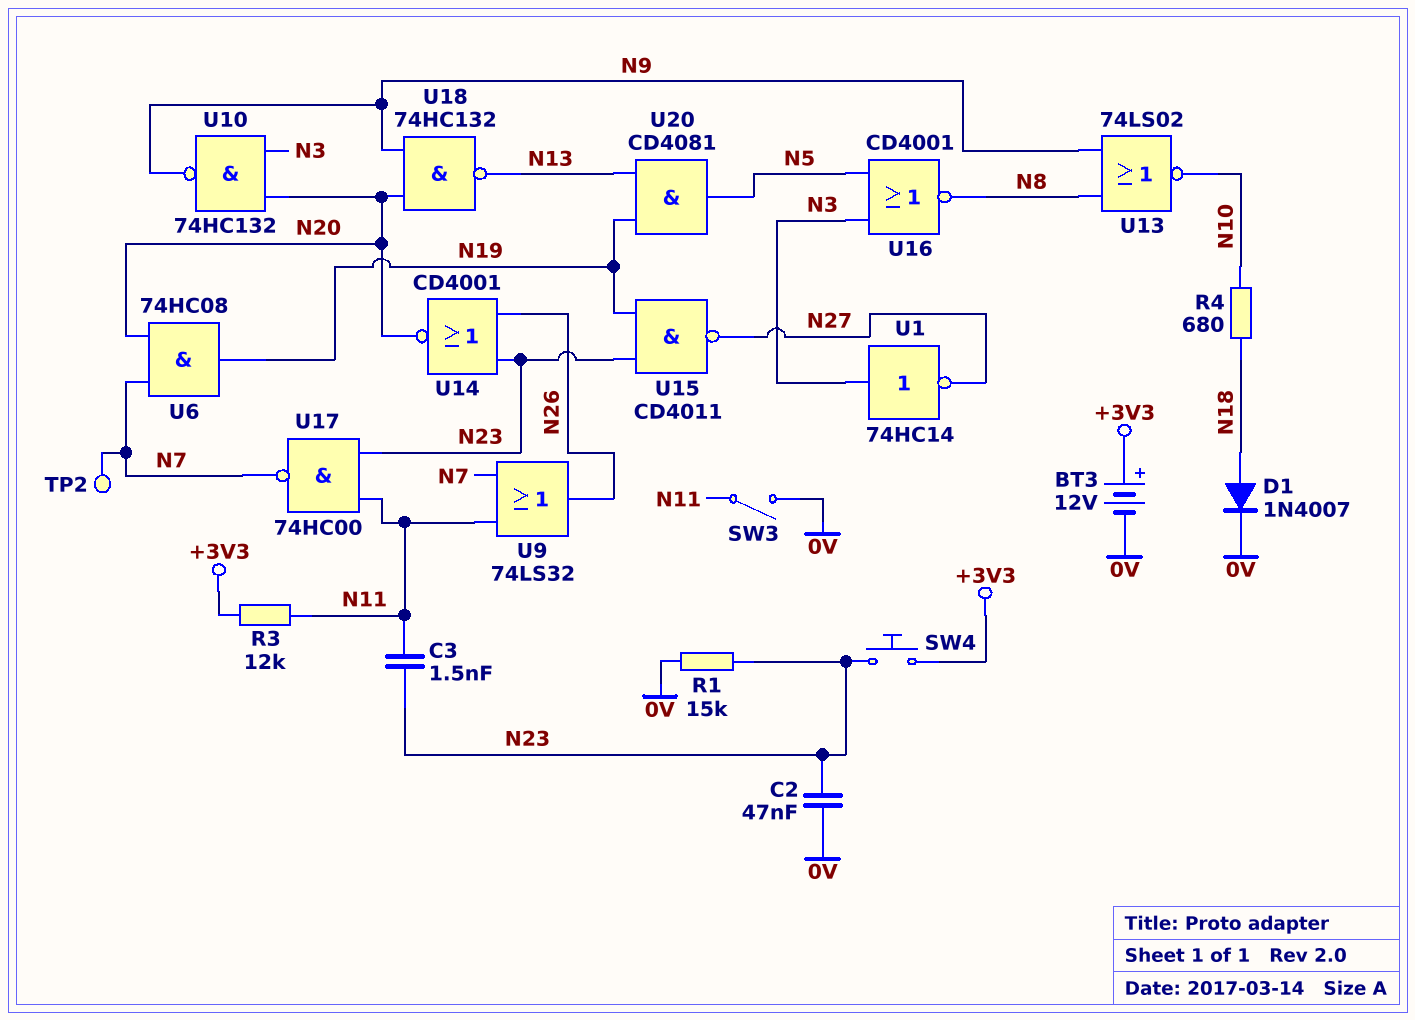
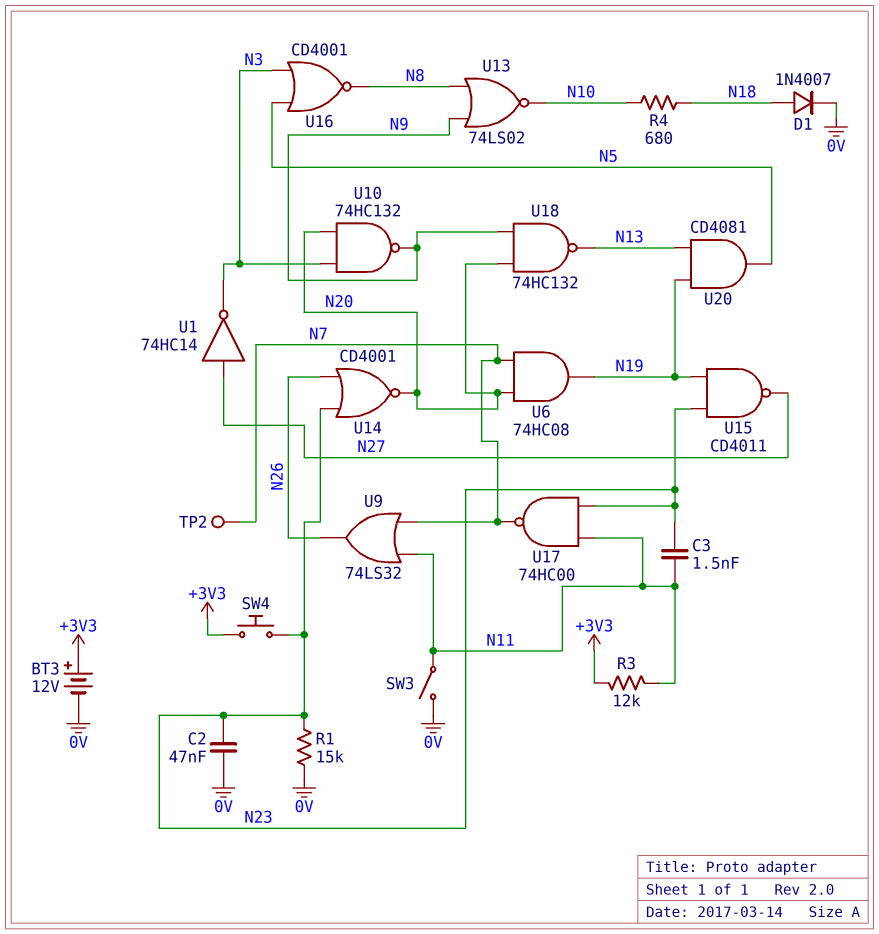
U1: NOT 74HC14 (in N3, out N27) -> NOT 74HC14 (in N27, out N3)

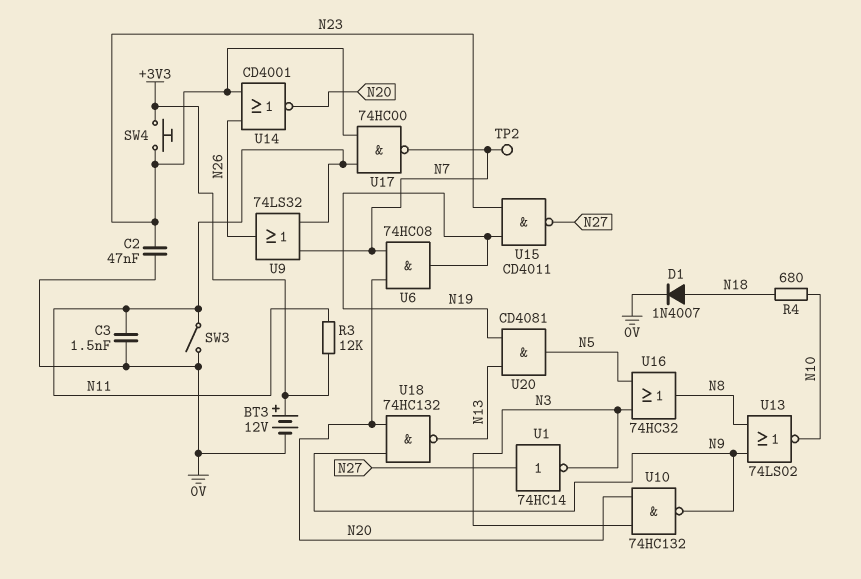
C3: 1.5nF (N11, N23) -> 1.5nF (0V, N11)
R1: 15k (0V, N23) -> none
U16: NOR CD4001 (in N3, in N5, out N8) -> OR 74HC32 (in N3, in N5, out N8)

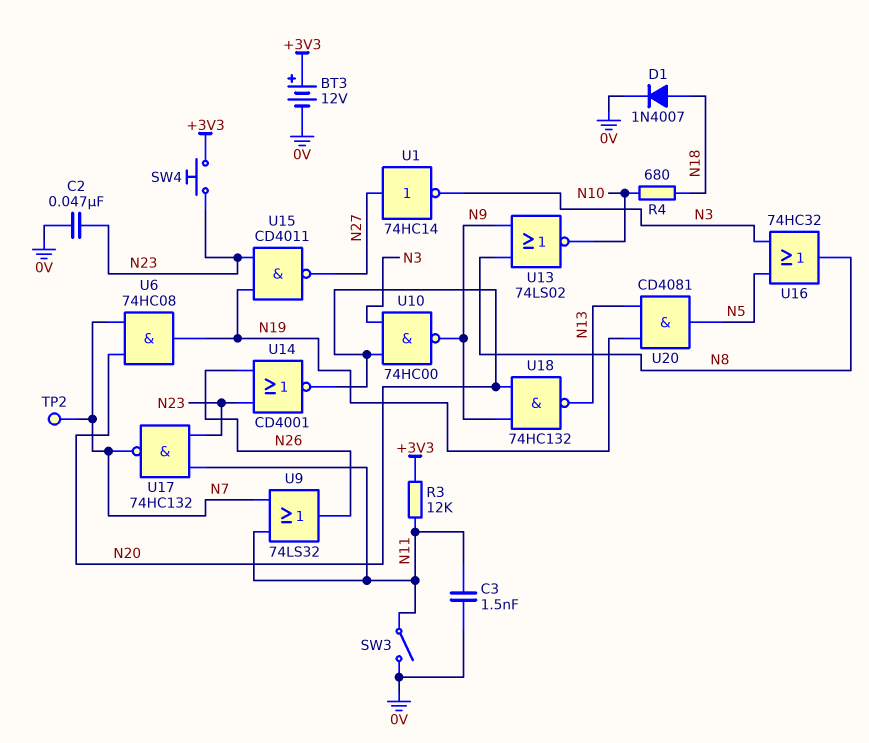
U10: NAND 74HC132 (in N3, in N20, out N9) -> NAND 74HC00 (in N3, in N20, out N9)
U17: NAND 74HC00 (in N11, in N23, out N7) -> NAND 74HC132 (in N11, in N23, out N7)

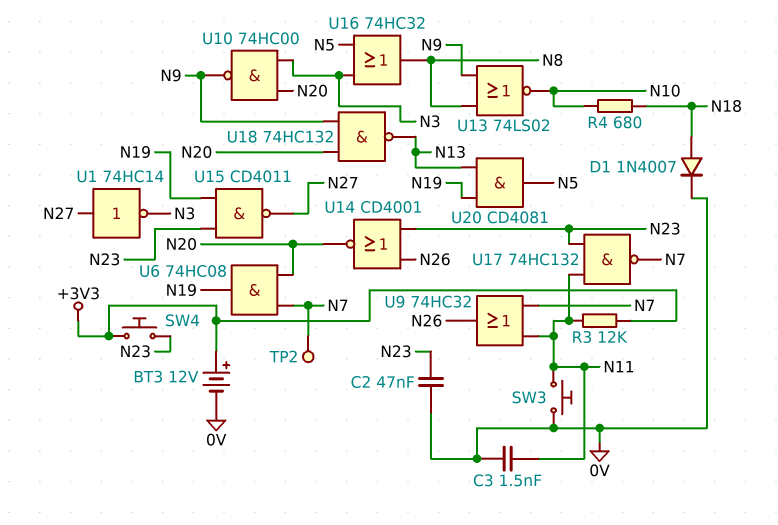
SW3: switch (0V, N11) -> button (0V, N11)
U9: OR 74LS32 (in N7, in N11, out N26) -> OR 74HC32 (in N7, in N11, out N26)

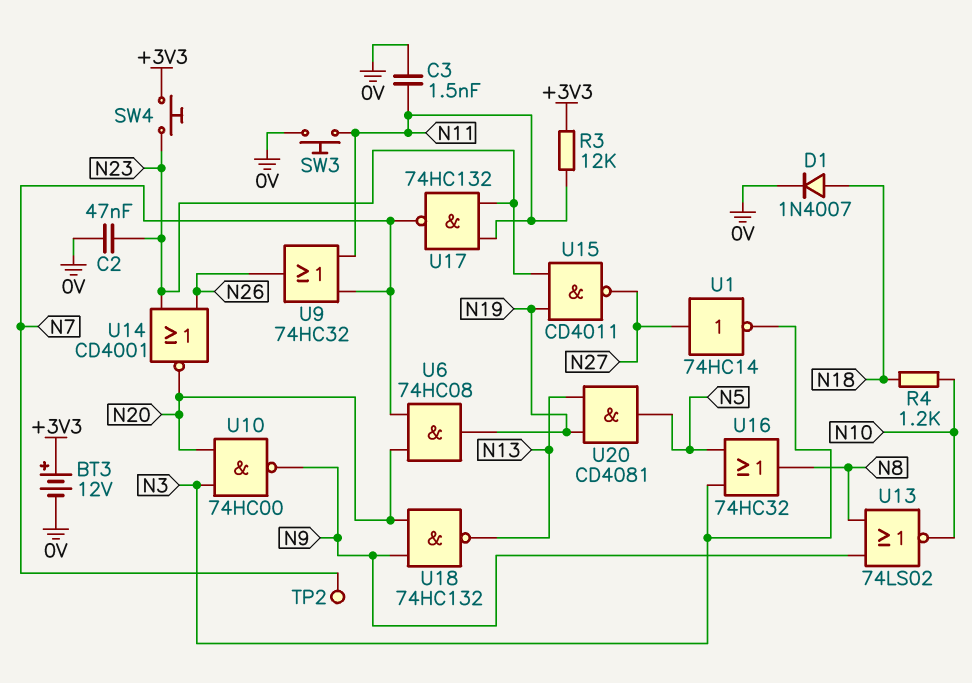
R4: 680 (N10, N18) -> 1.2k (N10, N18)

